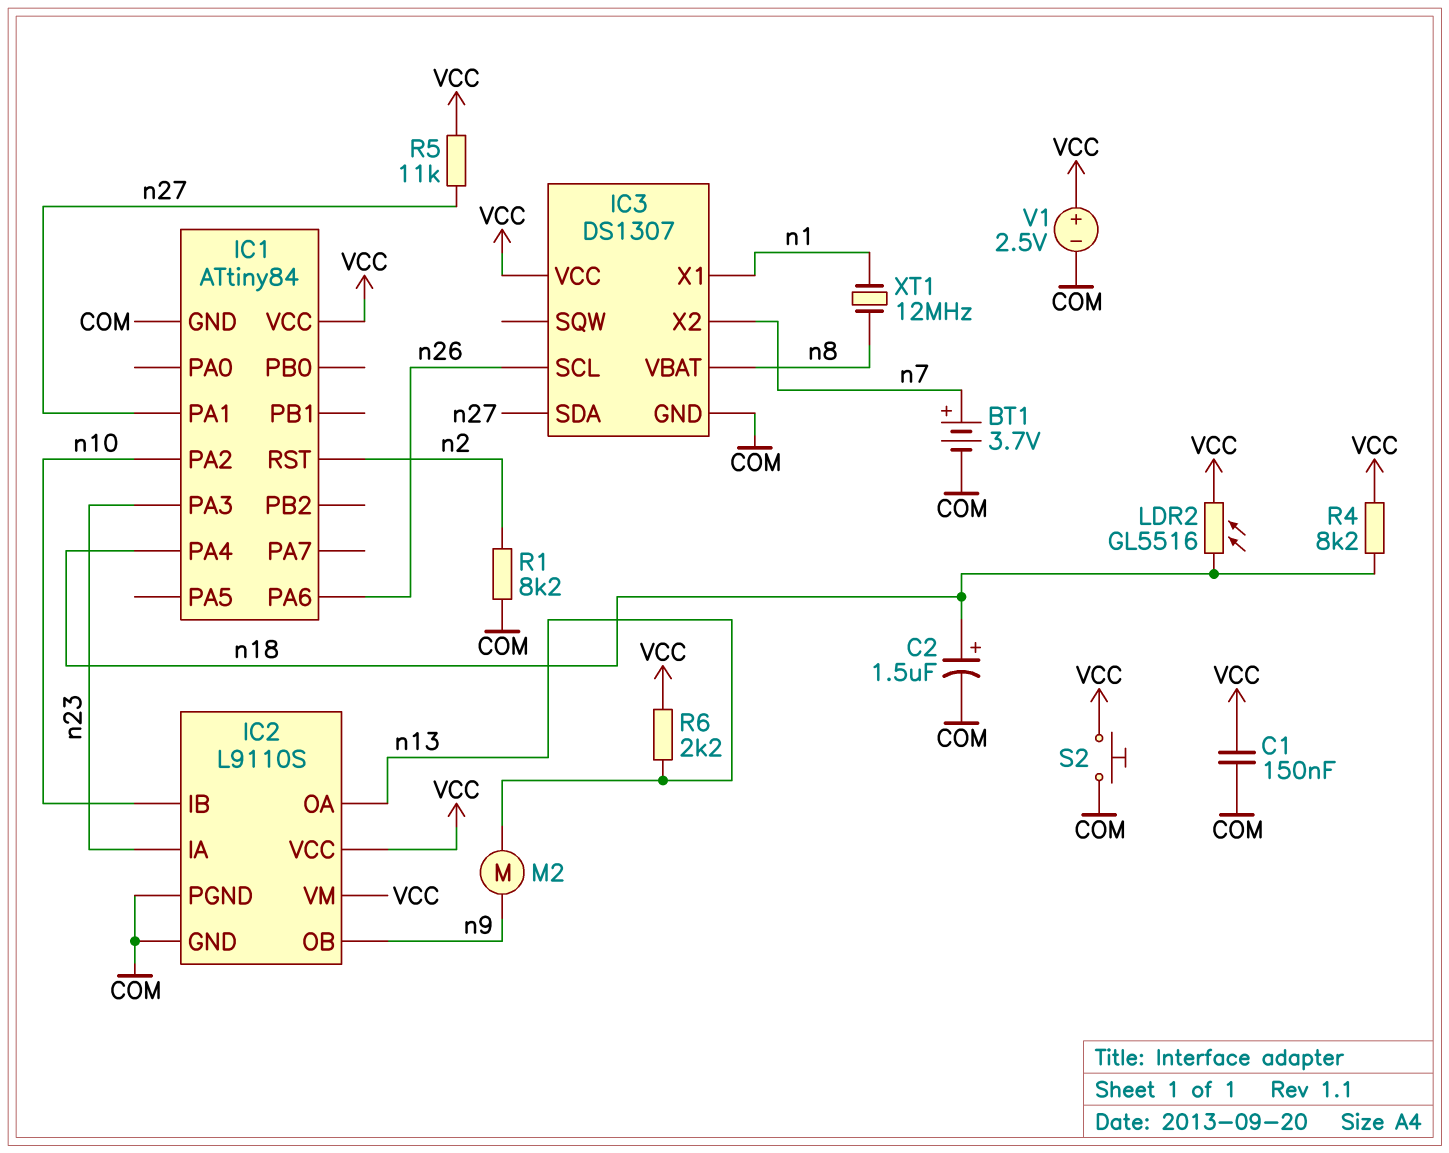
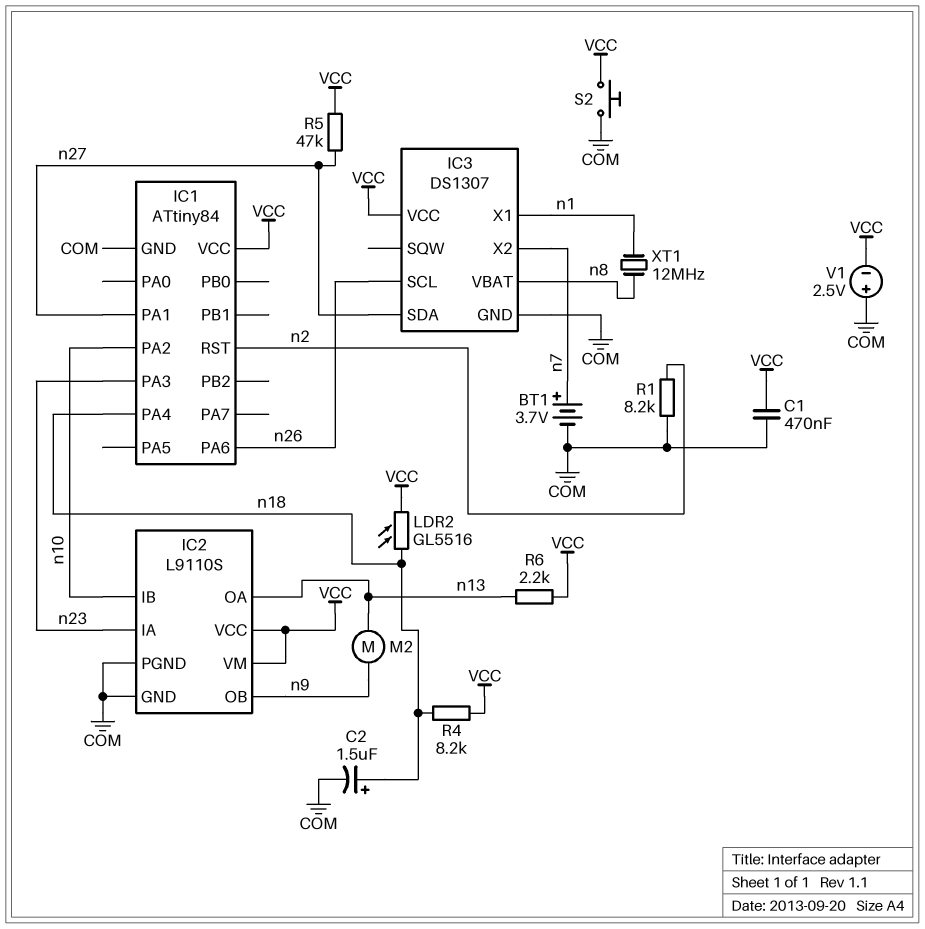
C1: 150nF (COM, VCC) -> 470nF (COM, VCC)
R5: 11k (VCC, n27) -> 47k (VCC, n27)
V1: 2.5V (plus VCC, minus COM) -> 2.5V (plus COM, minus VCC)

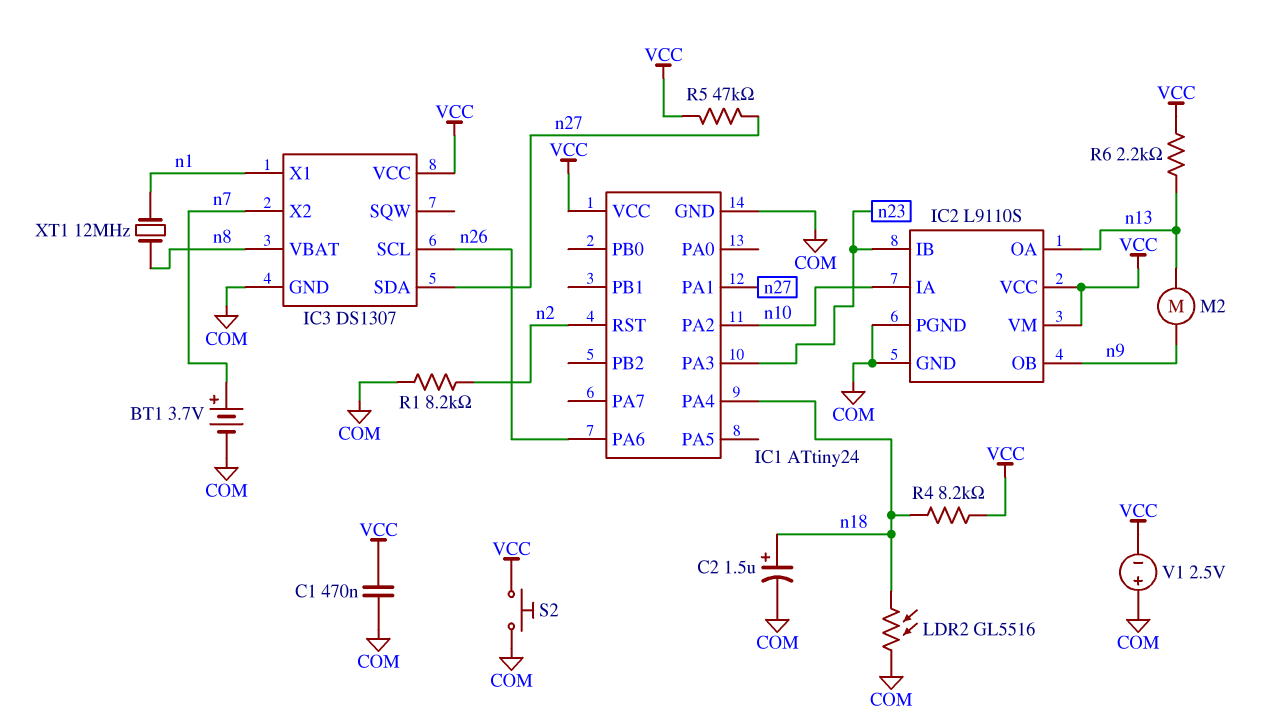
IC1: ATtiny84 -> ATtiny24
IC2 pin IA: n23 -> n10
IC2 pin IB: n10 -> n23
LDR2: GL5516 (VCC, n18) -> GL5516 (COM, n18)

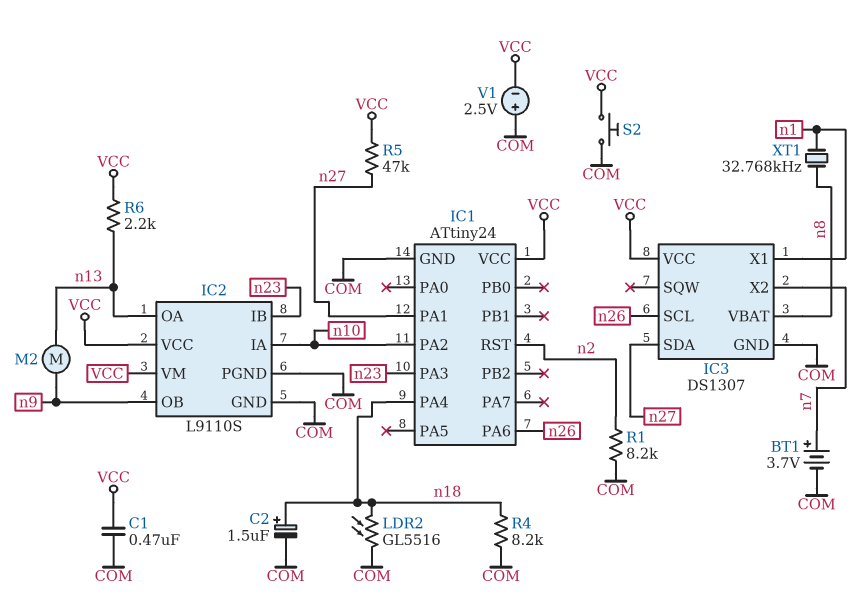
R4: 8.2k (VCC, n18) -> 8.2k (COM, n18)
XT1: 12MHz (n1, n8) -> 32.768kHz (n1, n8)

